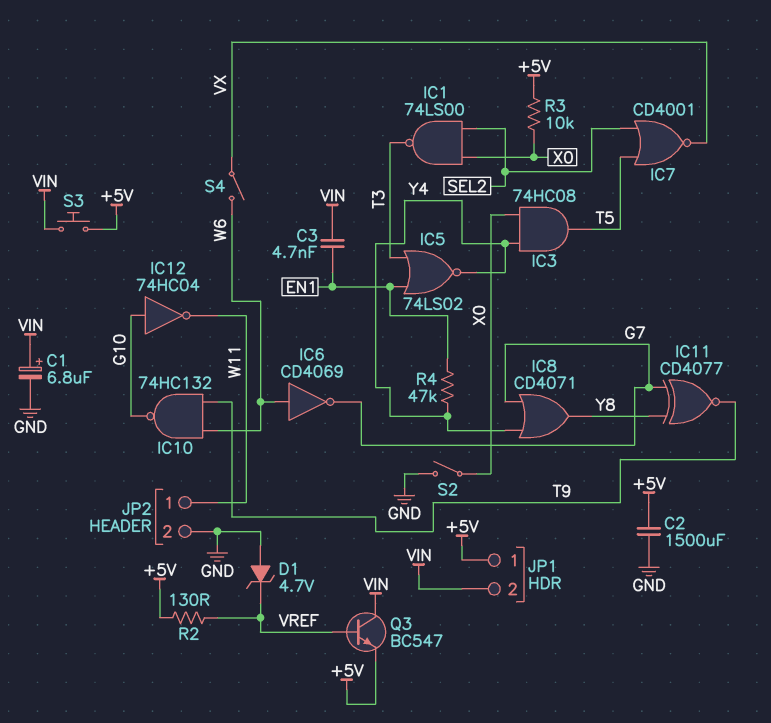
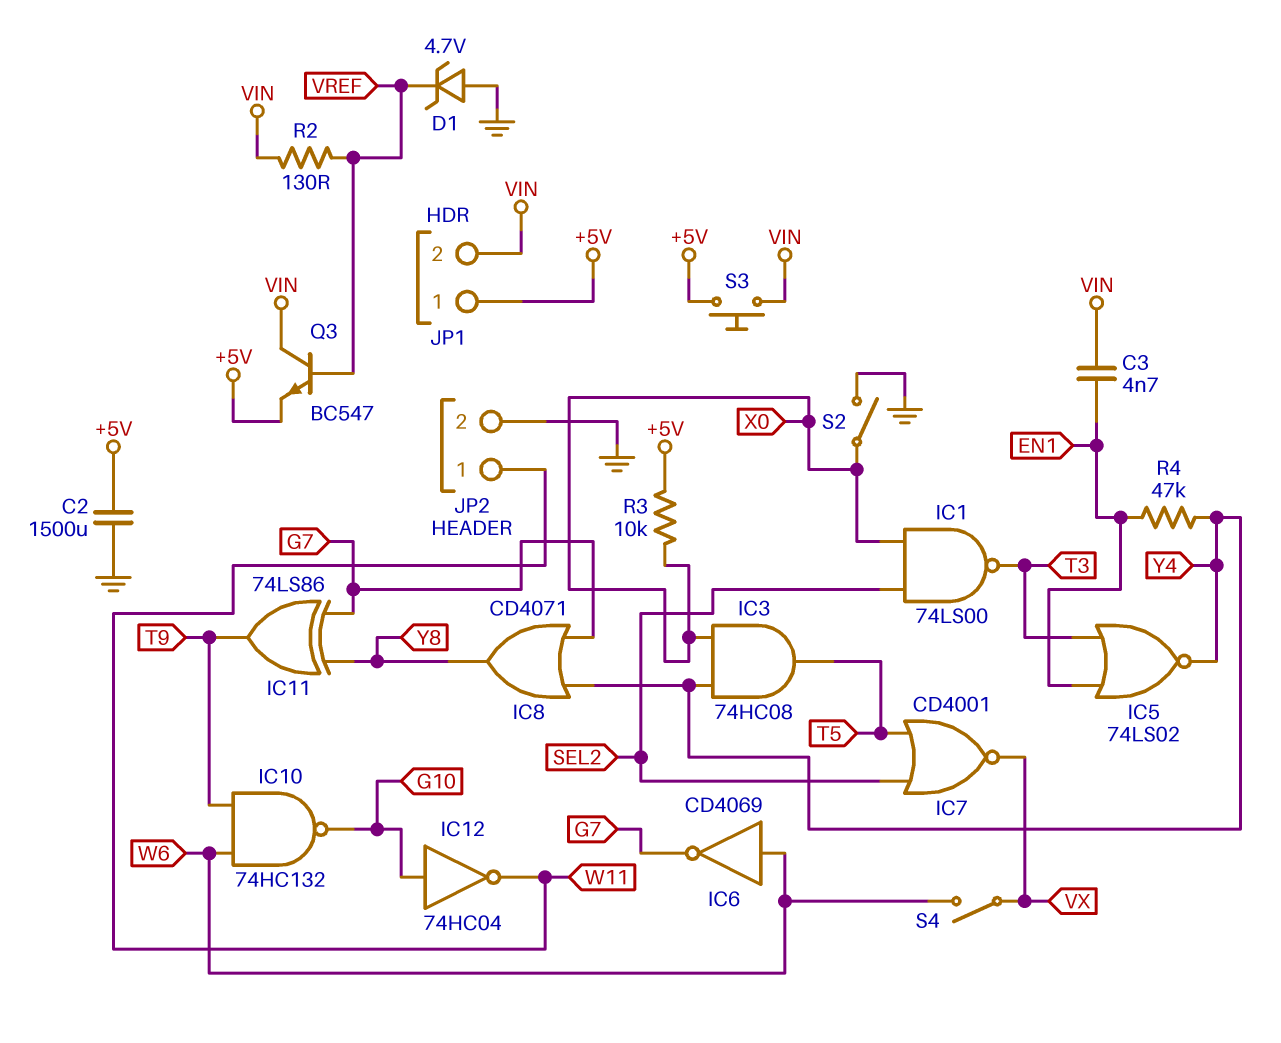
C1: 6.8uF (plus VIN, minus GND) -> none
IC11: XNOR CD4077 (in G7, in Y8, out T9) -> XOR 74LS86 (in G7, in Y8, out T9)
R2: 130 (+5V, VREF) -> 130 (VIN, VREF)

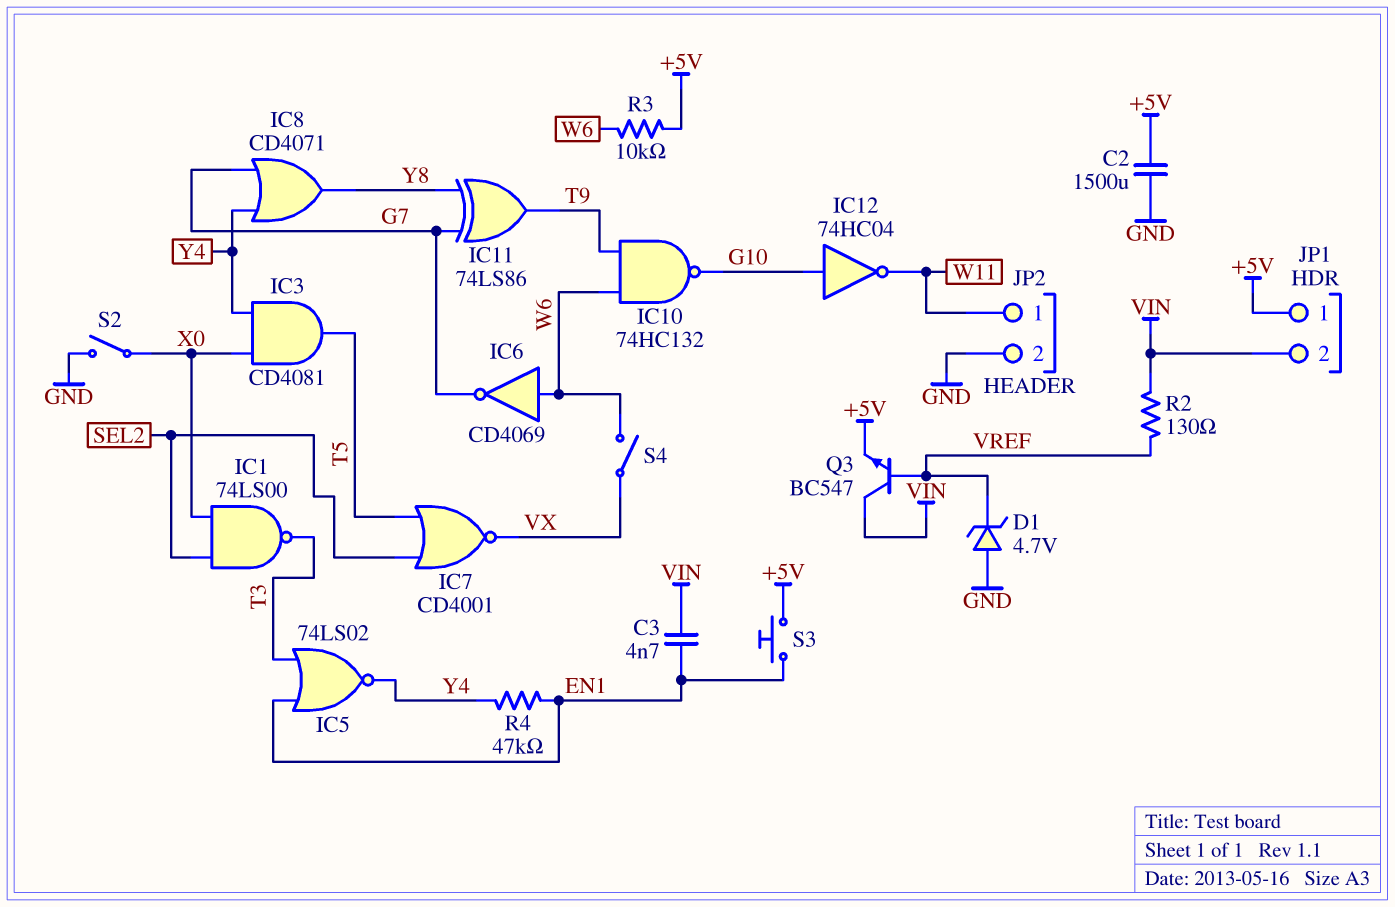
IC3: AND 74HC08 (in X0, in Y4, out T5) -> AND CD4081 (in X0, in Y4, out T5)
R3: 10k (+5V, X0) -> 10k (+5V, W6)
S3: button (+5V, VIN) -> button (+5V, EN1)

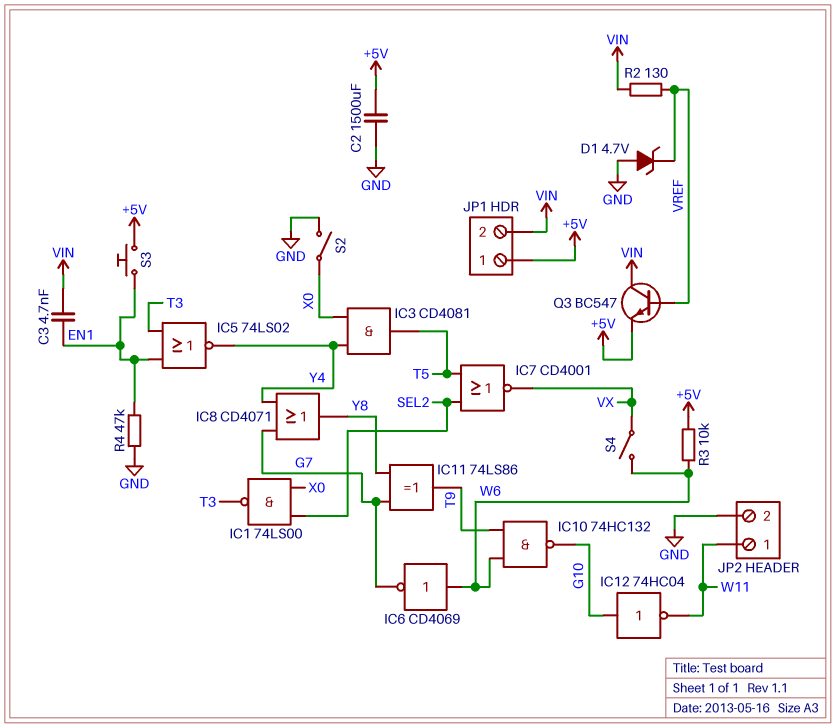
R4: 47k (EN1, Y4) -> 47k (EN1, GND)

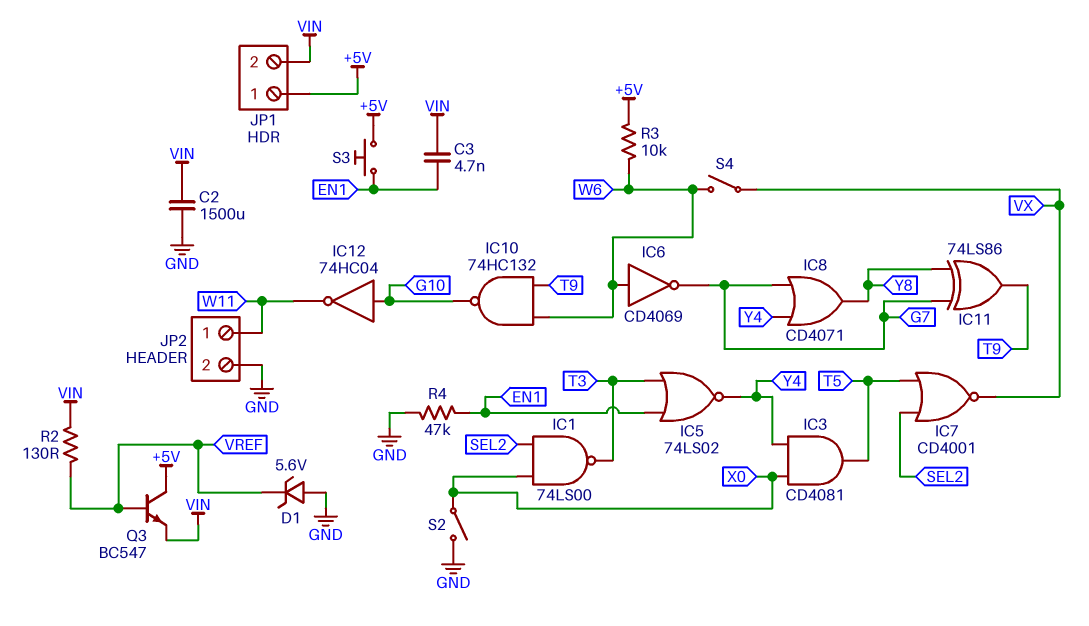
C2: 1500uF (+5V, GND) -> 1500uF (GND, VIN)
D1: zener 4.7V (A GND, K VREF) -> zener 5.6V (A GND, K VREF)
Q3: NPN BC547 (B VREF, C VIN, E +5V) -> NPN BC547 (B VREF, C +5V, E VIN)

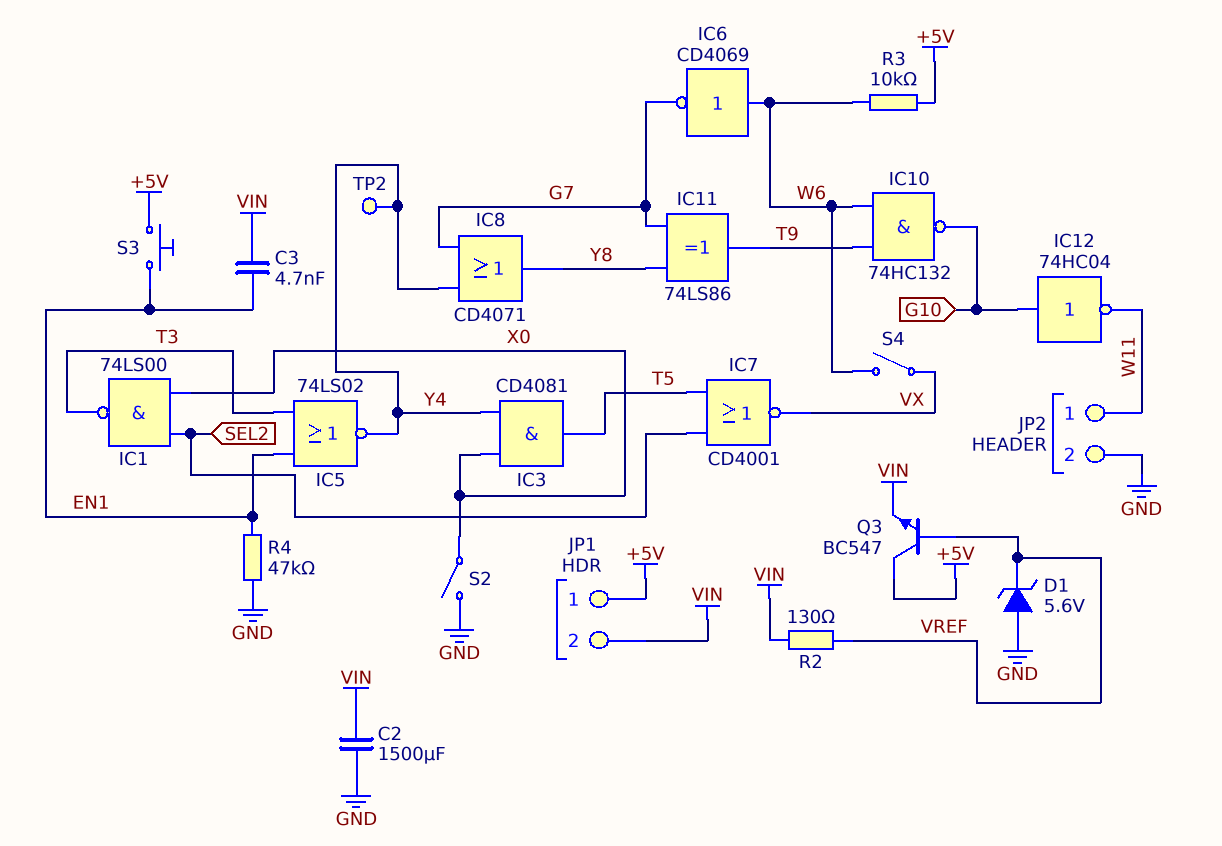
TP2: none -> test point (Y4)

